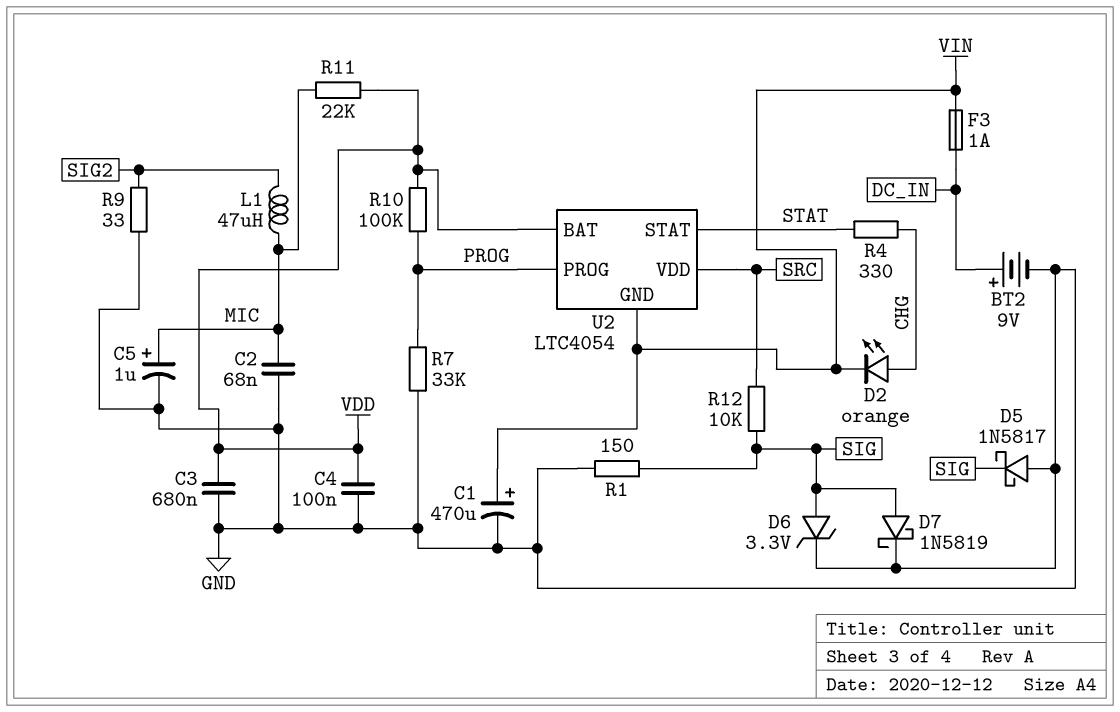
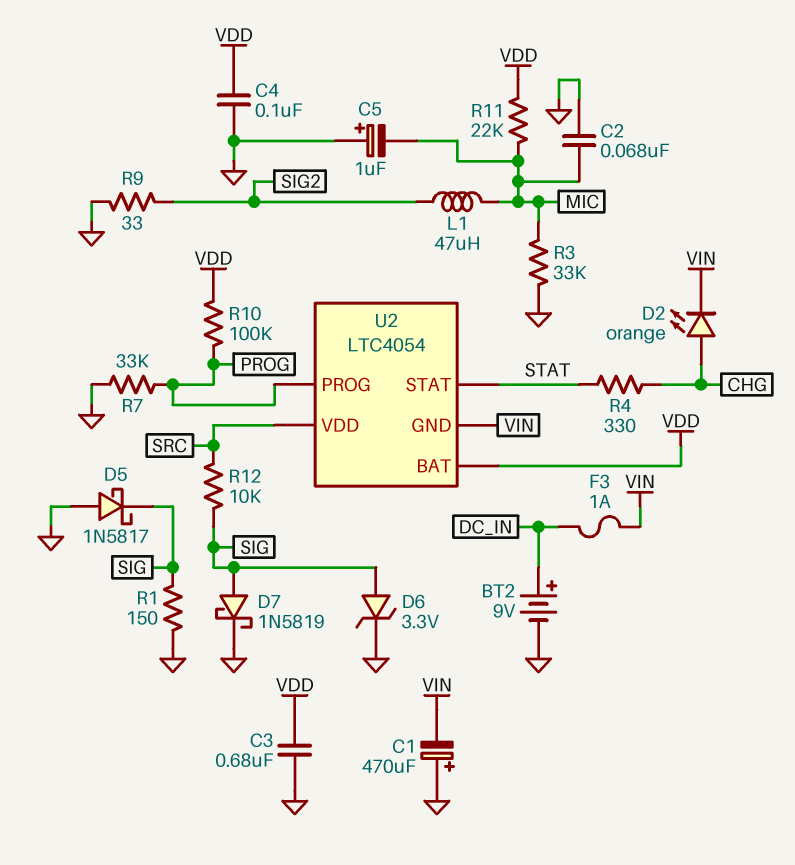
C1: 470uF (plus VIN, minus GND) -> 470uF (plus GND, minus VIN)
C5: 1uF (plus MIC, minus GND) -> 1uF (plus GND, minus MIC)
R3: none -> 33k (GND, MIC)

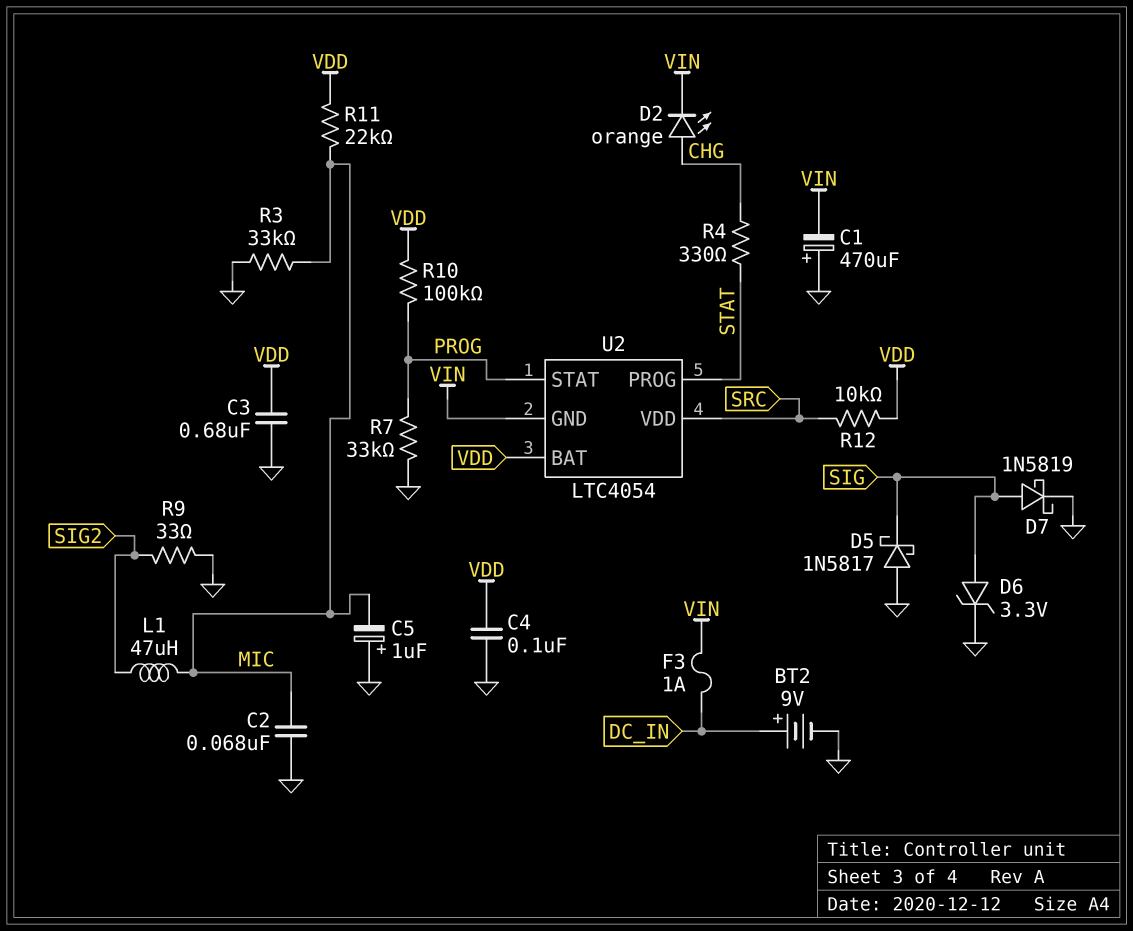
R1: 150 (GND, SIG) -> none
R12: 10k (SIG, SRC) -> 10k (SRC, VDD)
U2 pin PROG: PROG -> STAT
U2 pin STAT: STAT -> PROG

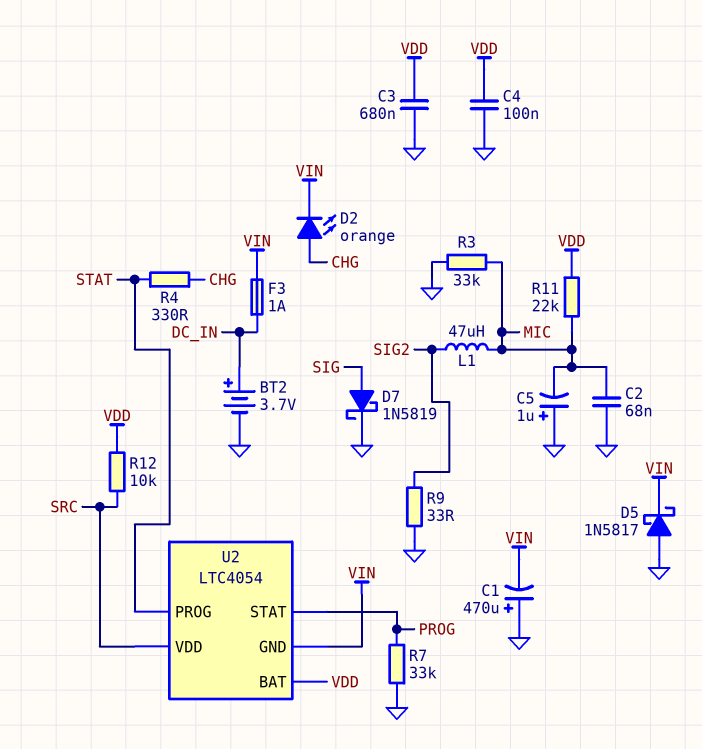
BT2: 9V (plus DC_IN, minus GND) -> 3.7V (plus DC_IN, minus GND)
D5: schottky 1N5817 (A GND, K SIG) -> schottky 1N5817 (A GND, K VIN)
D6: zener 3.3V (A SIG, K GND) -> none
R10: 100k (PROG, VDD) -> none

